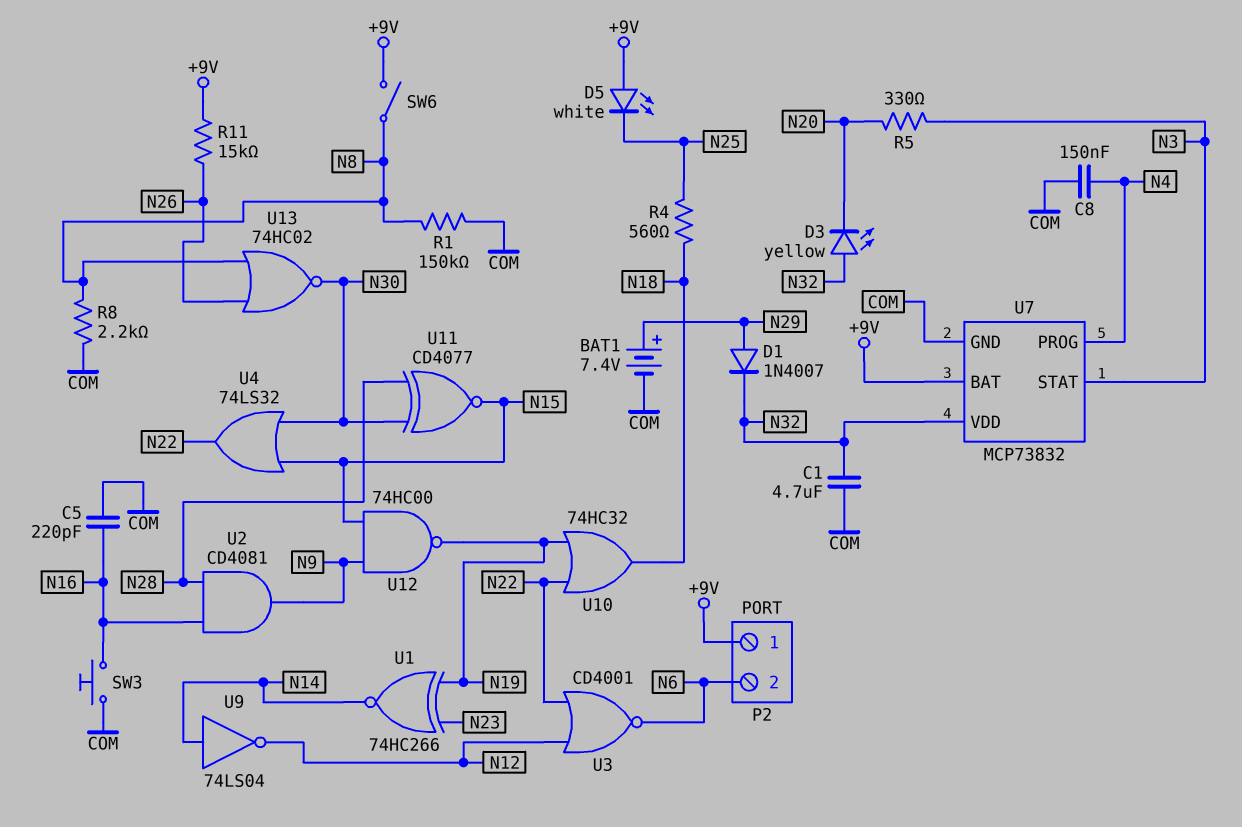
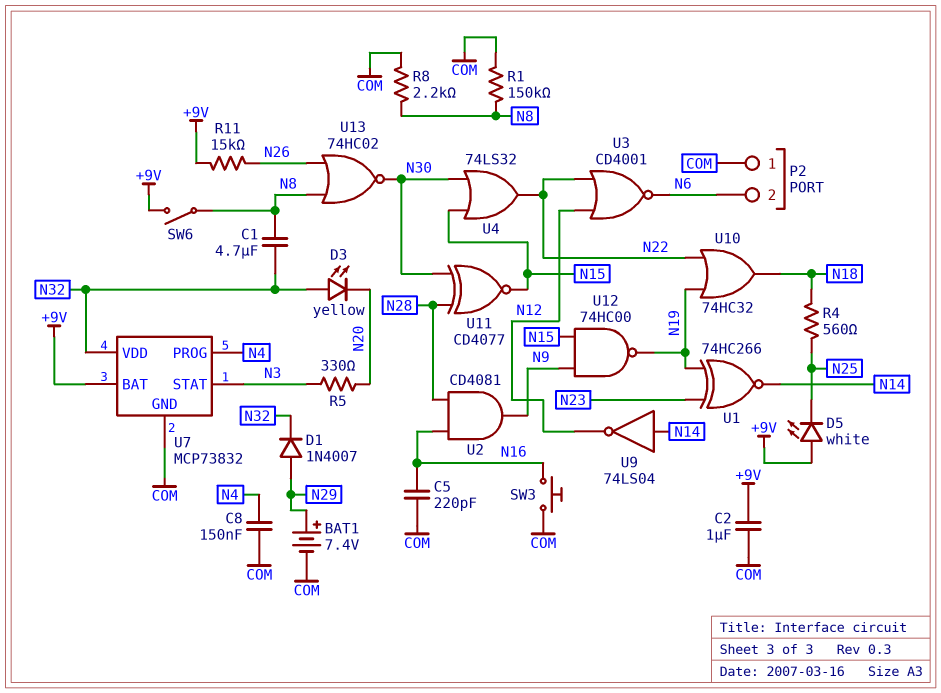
C1: 4.7uF (COM, N32) -> 4.7uF (N8, N32)
C2: none -> 1uF (+9V, COM)
P2 pin 1: +9V -> COM

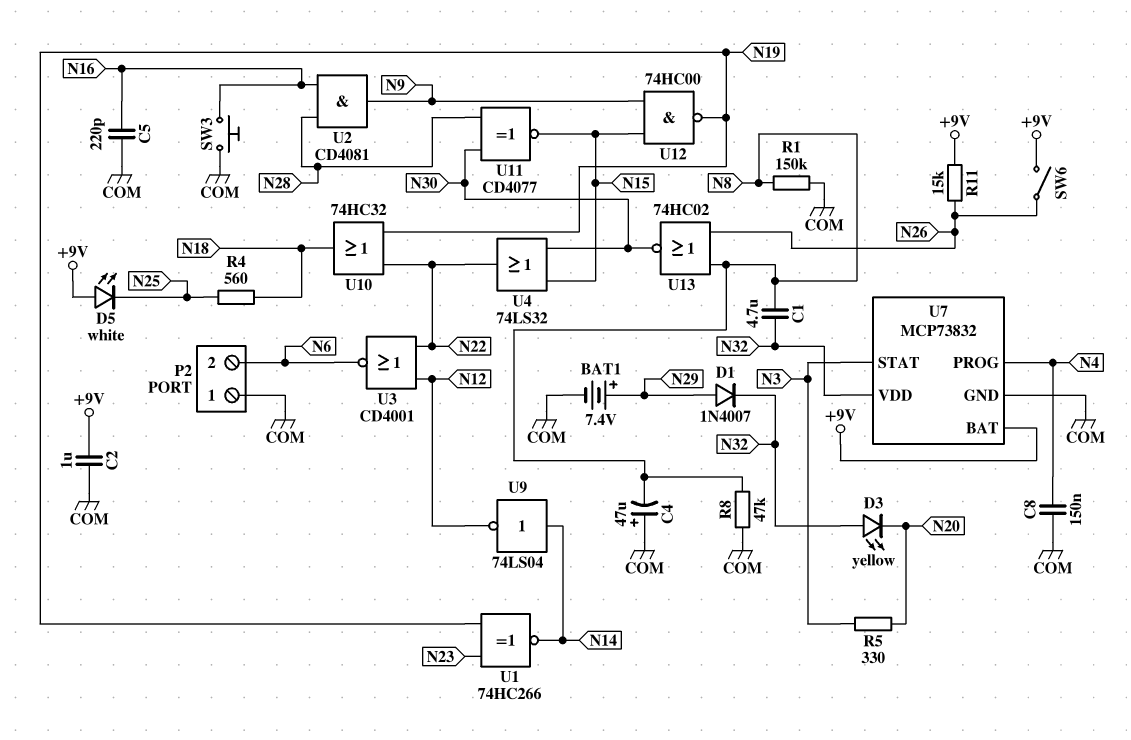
C4: none -> 47uF (plus COM, minus N8)
R8: 2.2k (COM, N8) -> 47k (COM, N8)
SW6: switch (+9V, N8) -> switch (+9V, N26)

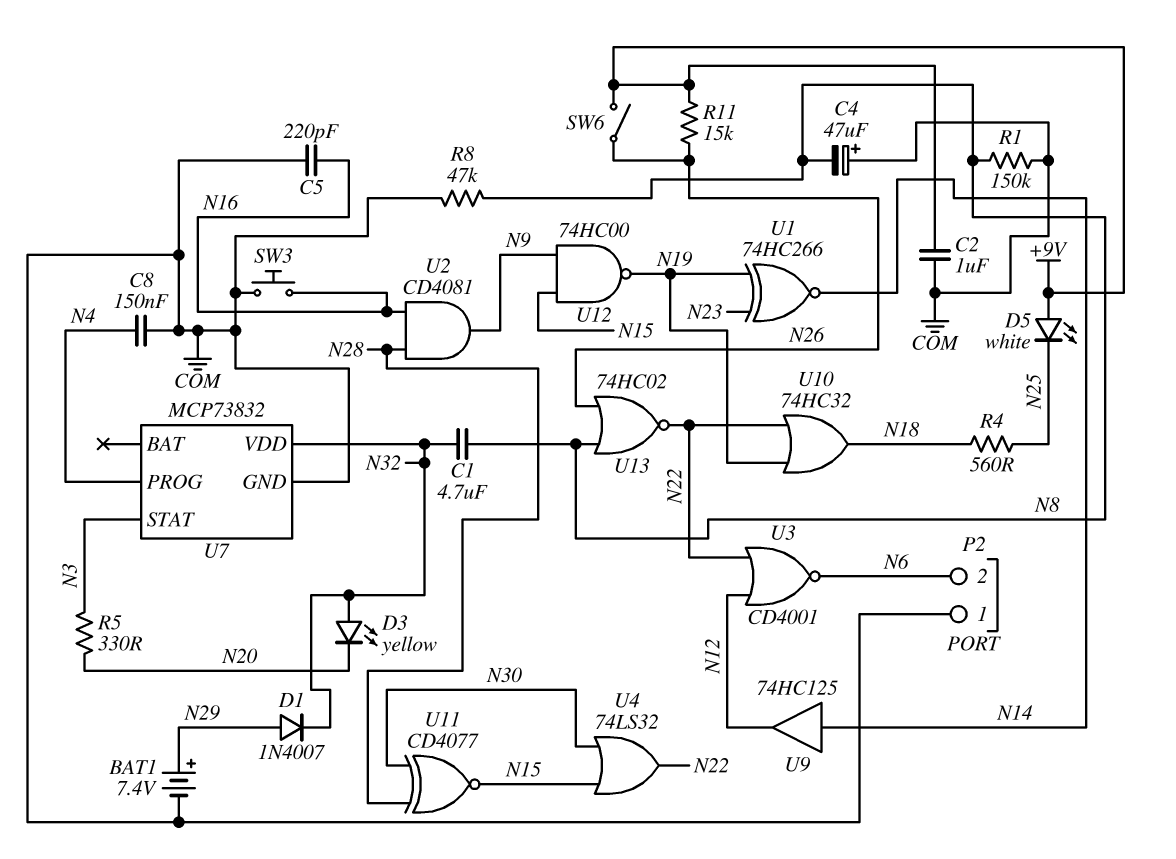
U7 pin BAT: +9V -> none
U9: NOT 74LS04 (in N14, out N12) -> buffer 74HC125 (in N14, out N12)
U13: NOR 74HC02 (in N8, in N26, out N30) -> NOR 74HC02 (in N8, in N26, out N22)

